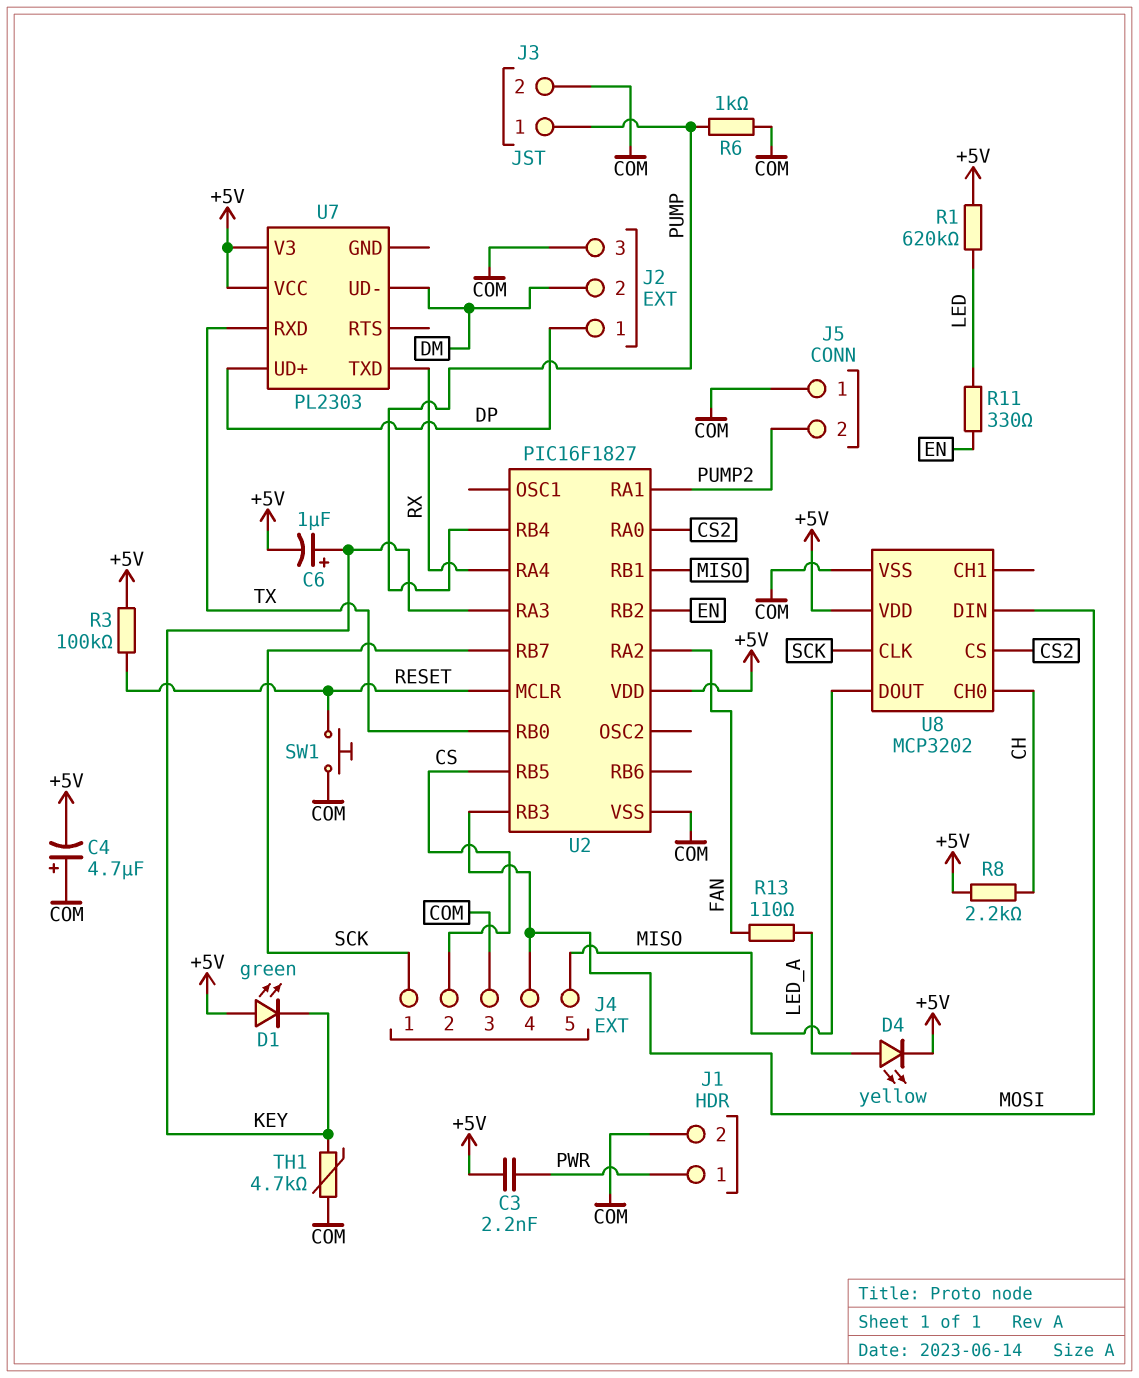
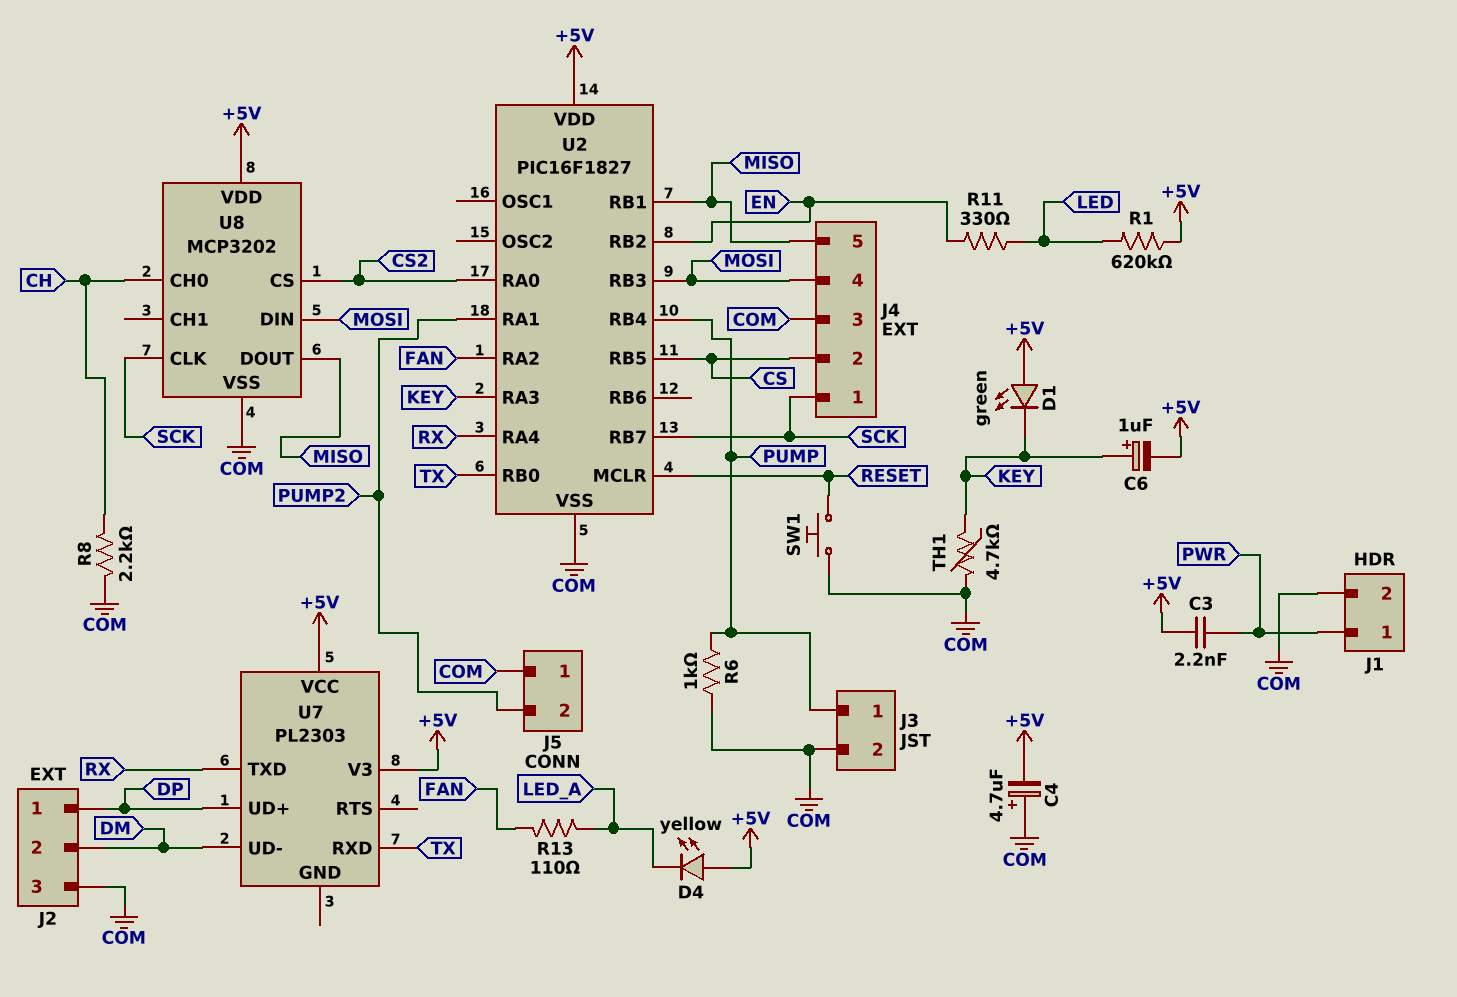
D4: LED yellow (A LED_A, K +5V) -> LED yellow (A +5V, K LED_A)
R3: 100k (+5V, RESET) -> none
R8: 2.2k (+5V, CH) -> 2.2k (CH, COM)

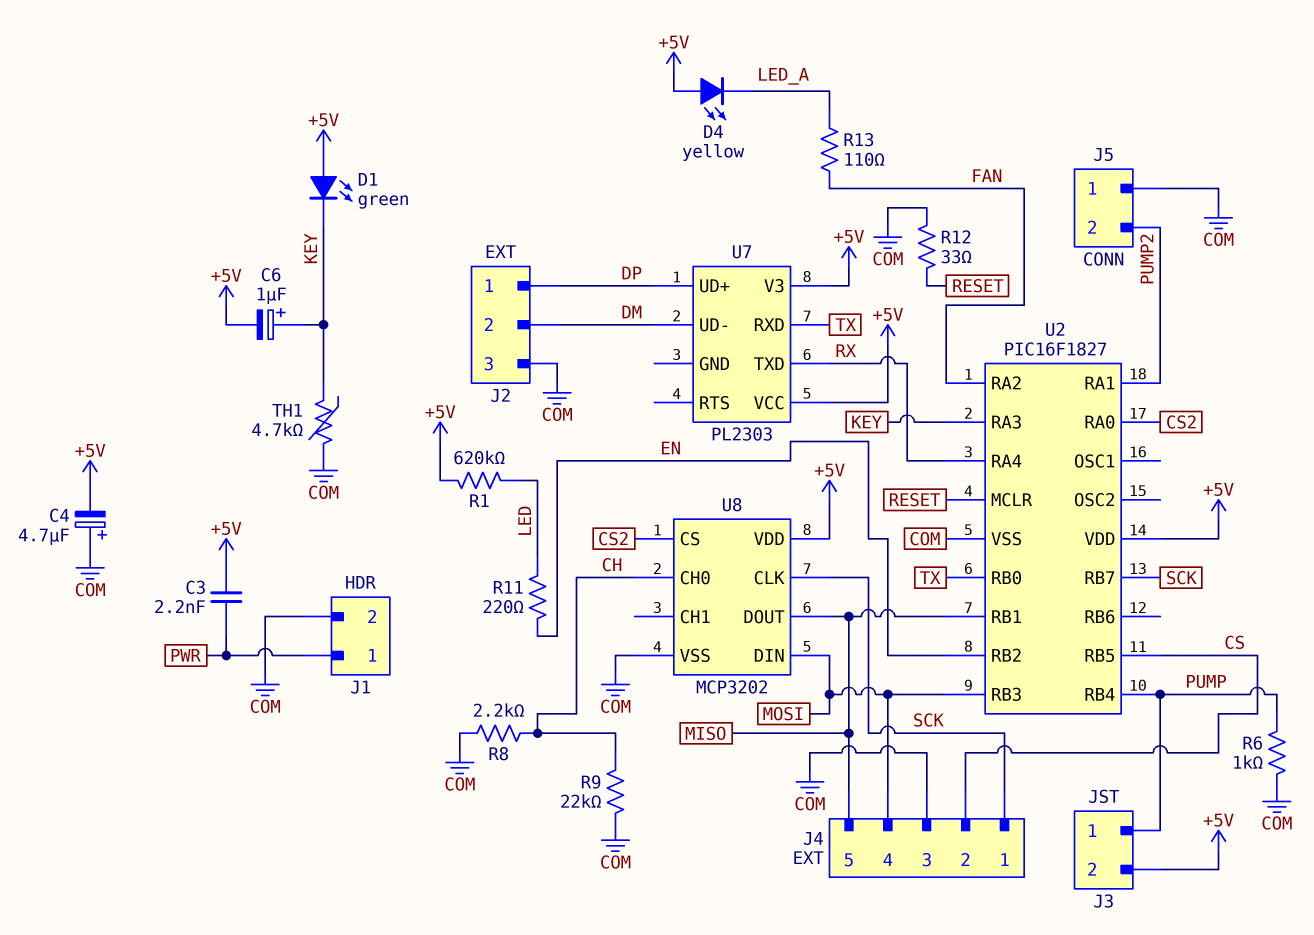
J3 pin 2: COM -> +5V
R9: none -> 22k (CH, COM)
R11: 330 (EN, LED) -> 220 (EN, LED)
R12: none -> 33 (COM, RESET)
SW1: button (COM, RESET) -> none

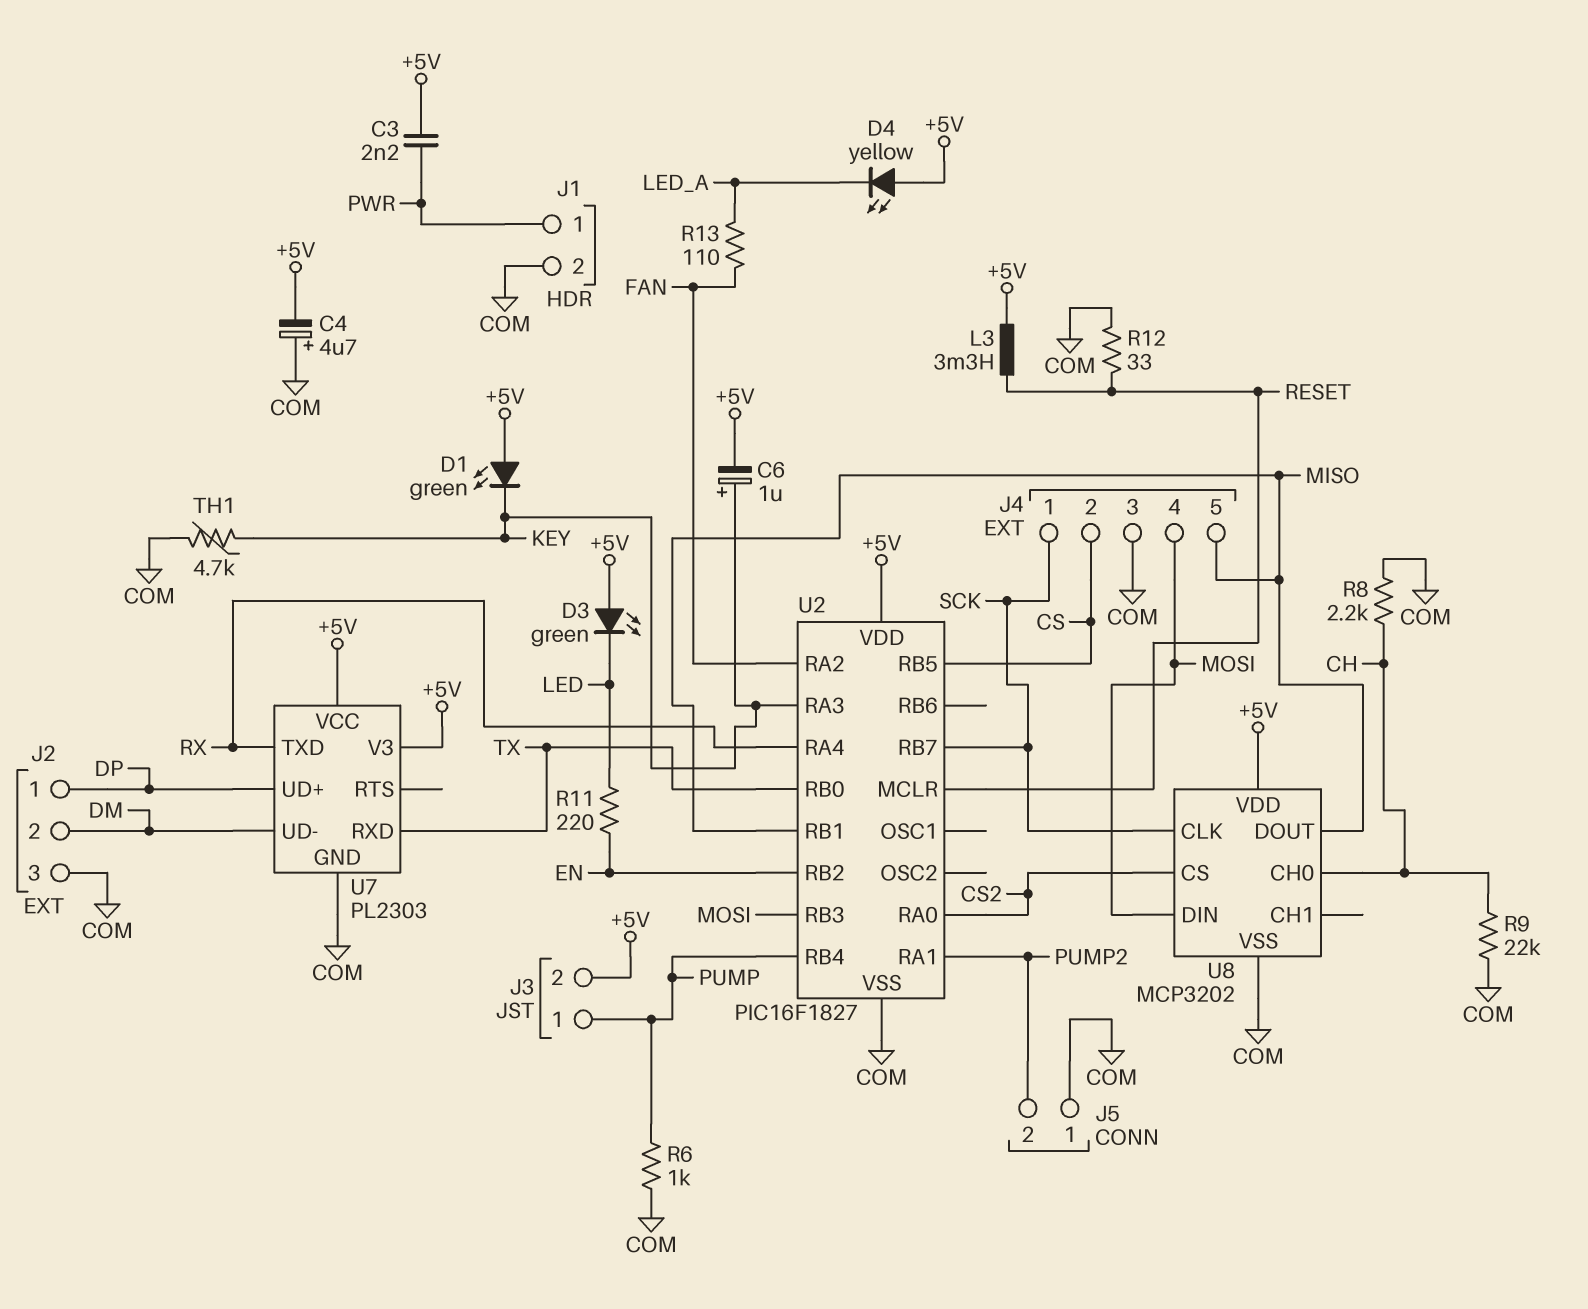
D3: none -> LED green (A +5V, K LED)
L3: none -> 3.3mH (+5V, RESET)
R1: 620k (+5V, LED) -> none
U7 pin GND: none -> COM

